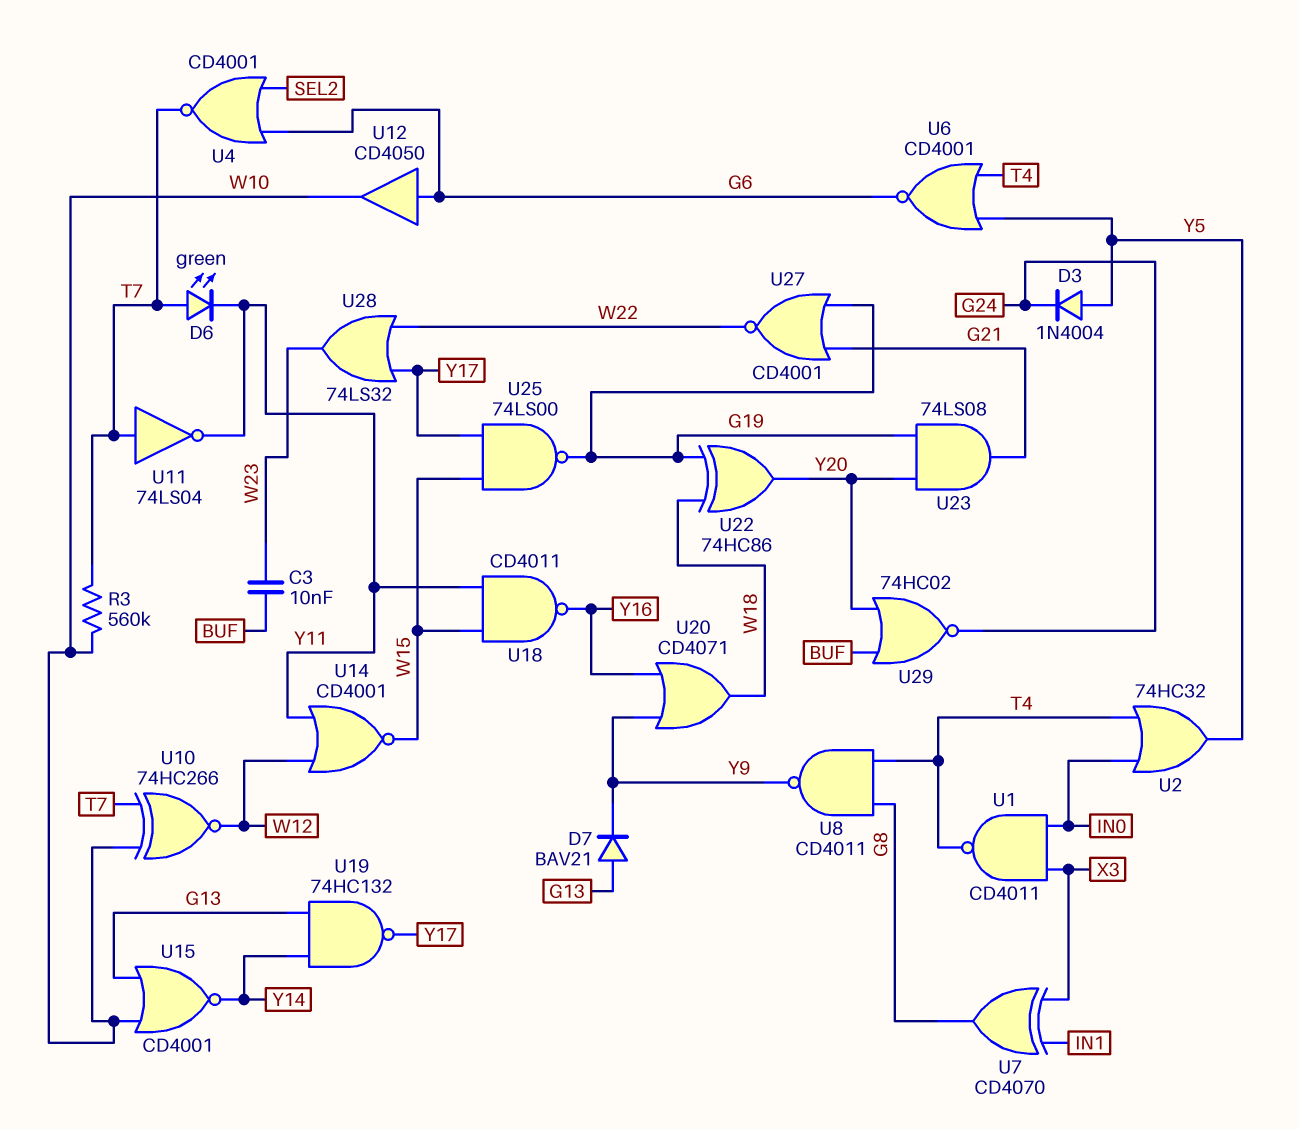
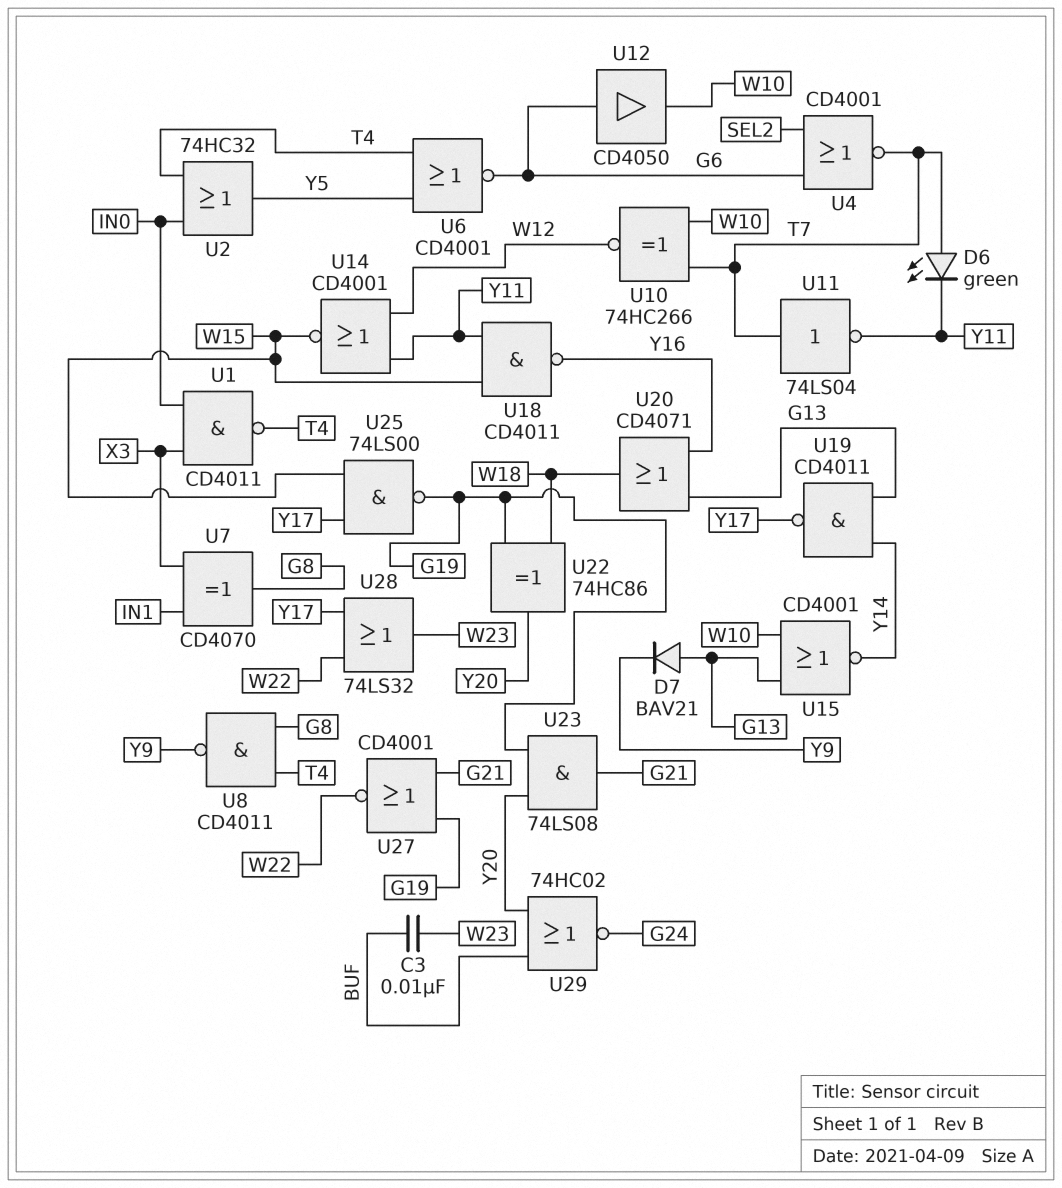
D3: diode 1N4004 (A Y5, K G24) -> none
R3: 560k (T7, W10) -> none
U19: NAND 74HC132 (in G13, in Y14, out Y17) -> NAND CD4011 (in G13, in Y14, out Y17)
U20: OR CD4071 (in Y9, in Y16, out W18) -> OR CD4071 (in G13, in Y16, out W18)

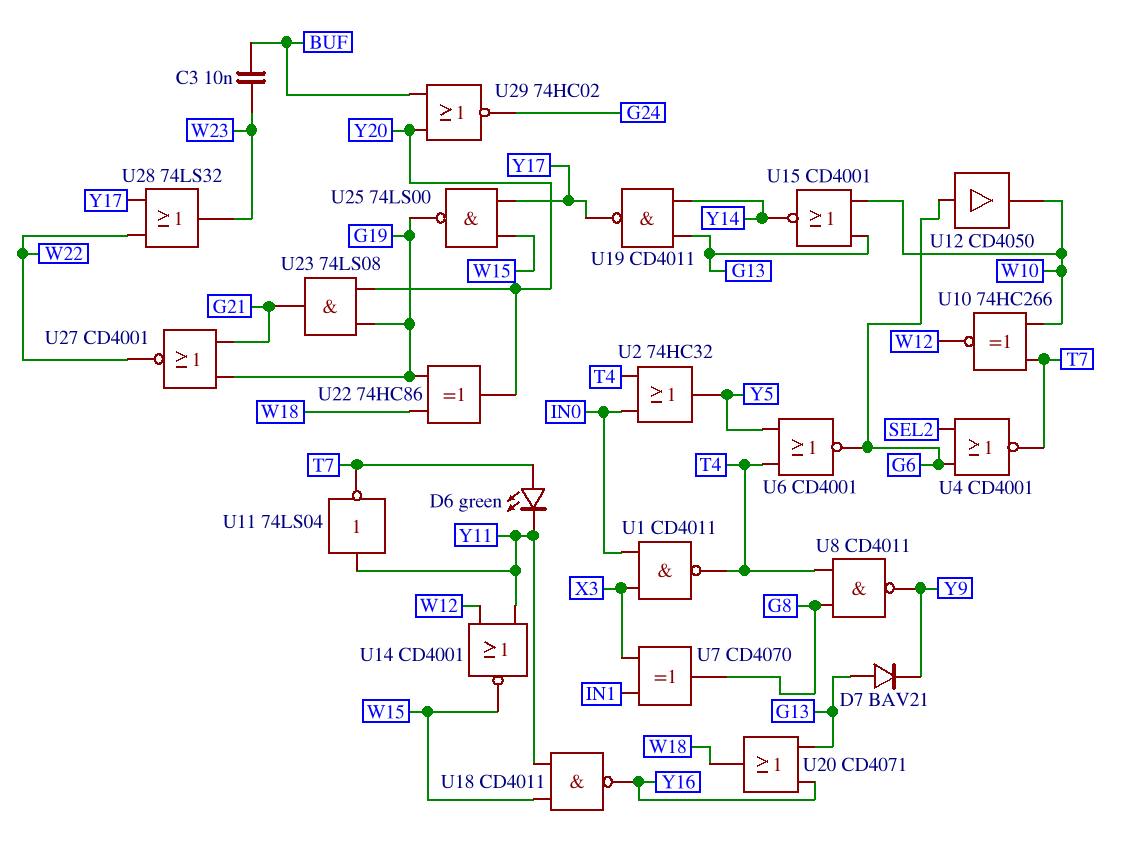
U11: NOT 74LS04 (in T7, out Y11) -> NOT 74LS04 (in Y11, out T7)

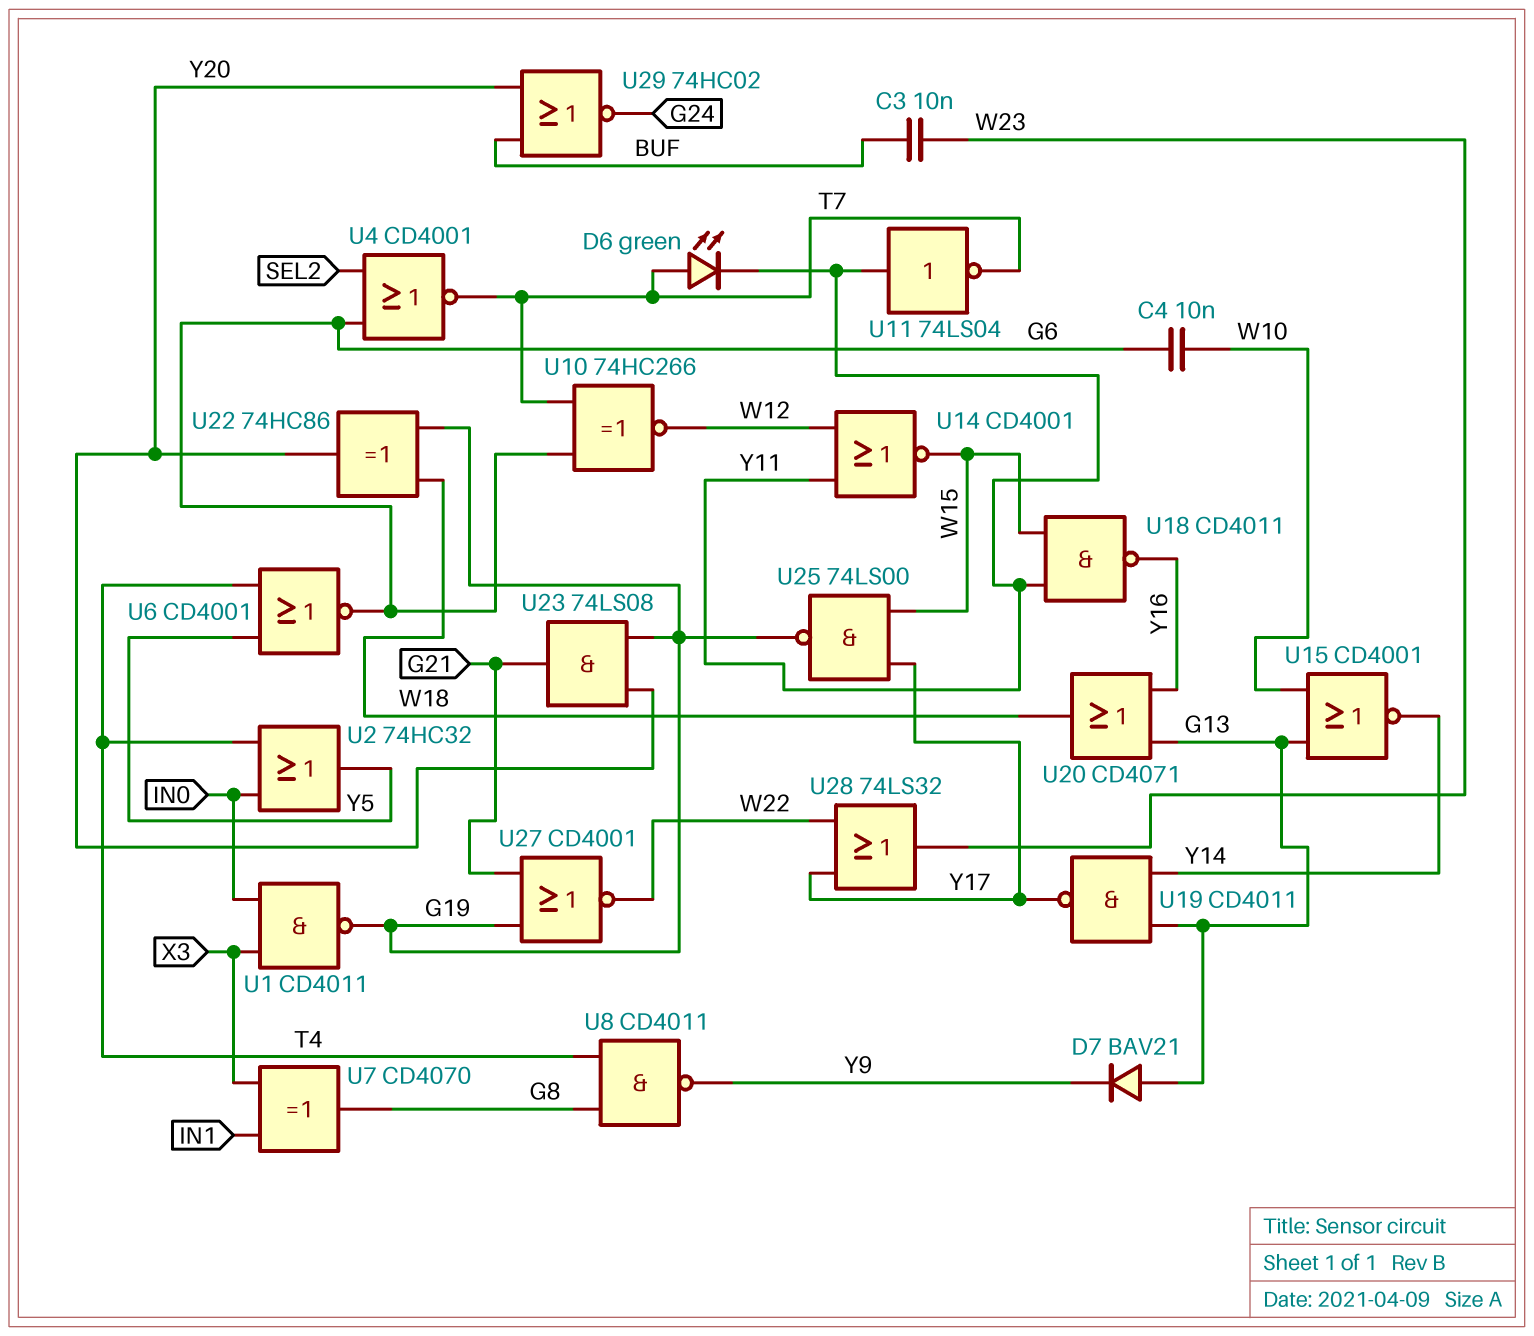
C4: none -> 10nF (G6, W10)
U1: NAND CD4011 (in IN0, in X3, out T4) -> NAND CD4011 (in IN0, in X3, out G19)
U10: XNOR 74HC266 (in T7, in W10, out W12) -> XNOR 74HC266 (in G6, in T7, out W12)
U12: buffer CD4050 (in G6, out W10) -> none

